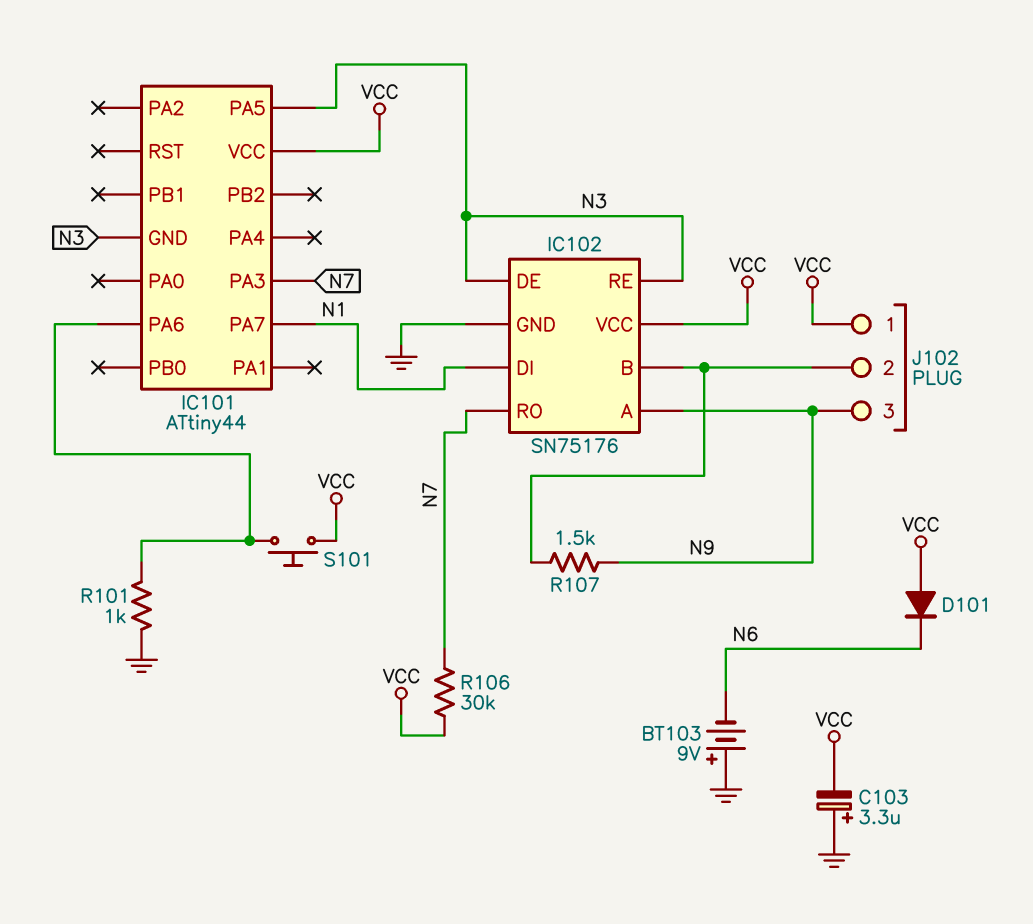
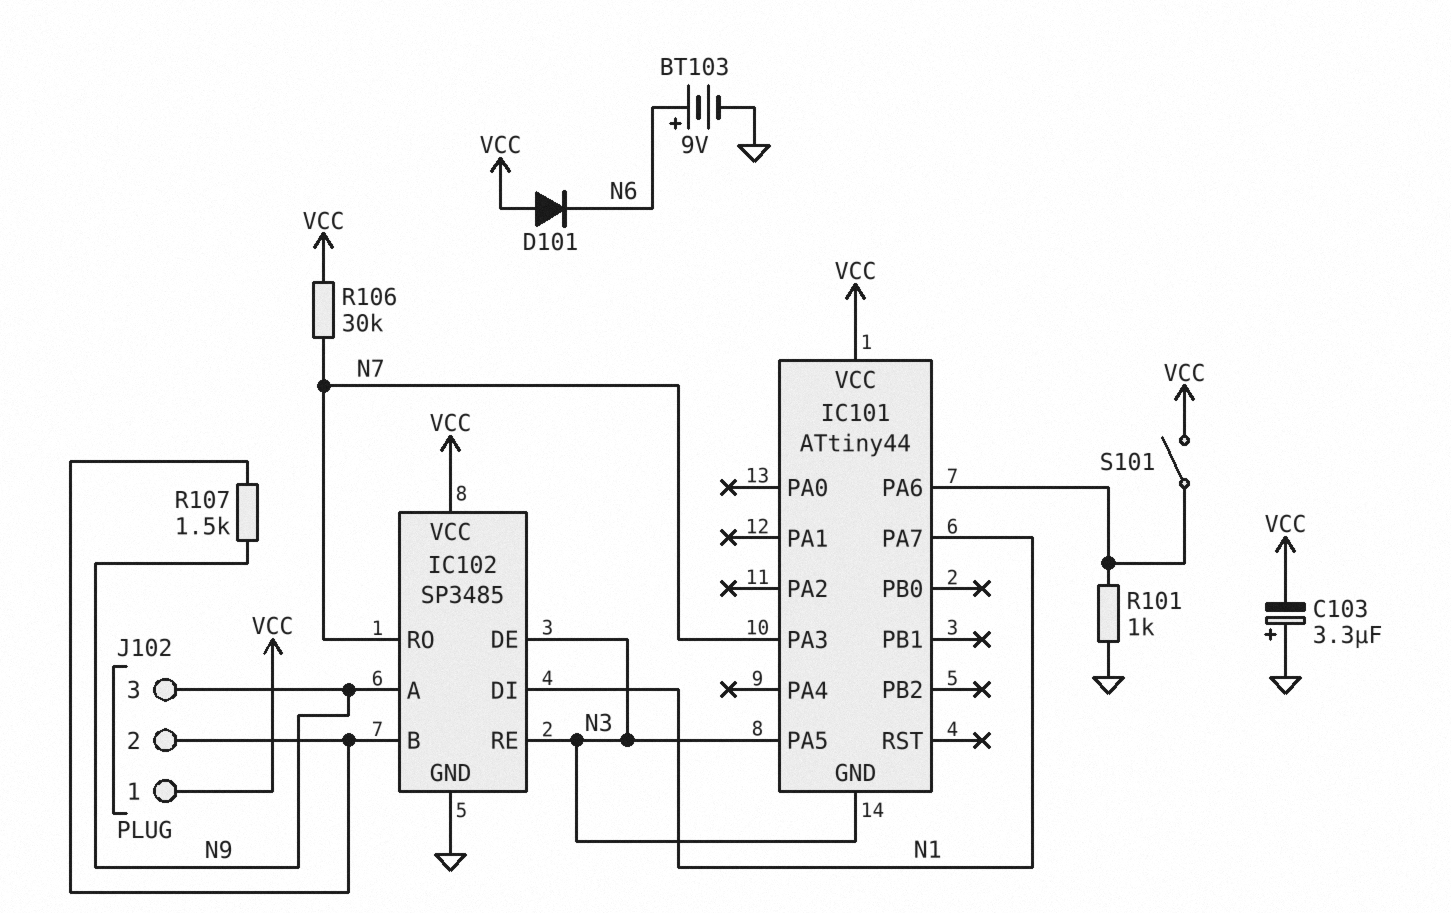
BT103: 9V (plus GND, minus N6) -> 9V (plus N6, minus GND)
IC102: SN75176 -> SP3485
S101: button (IC101/PA6, VCC) -> switch (IC101/PA6, VCC)

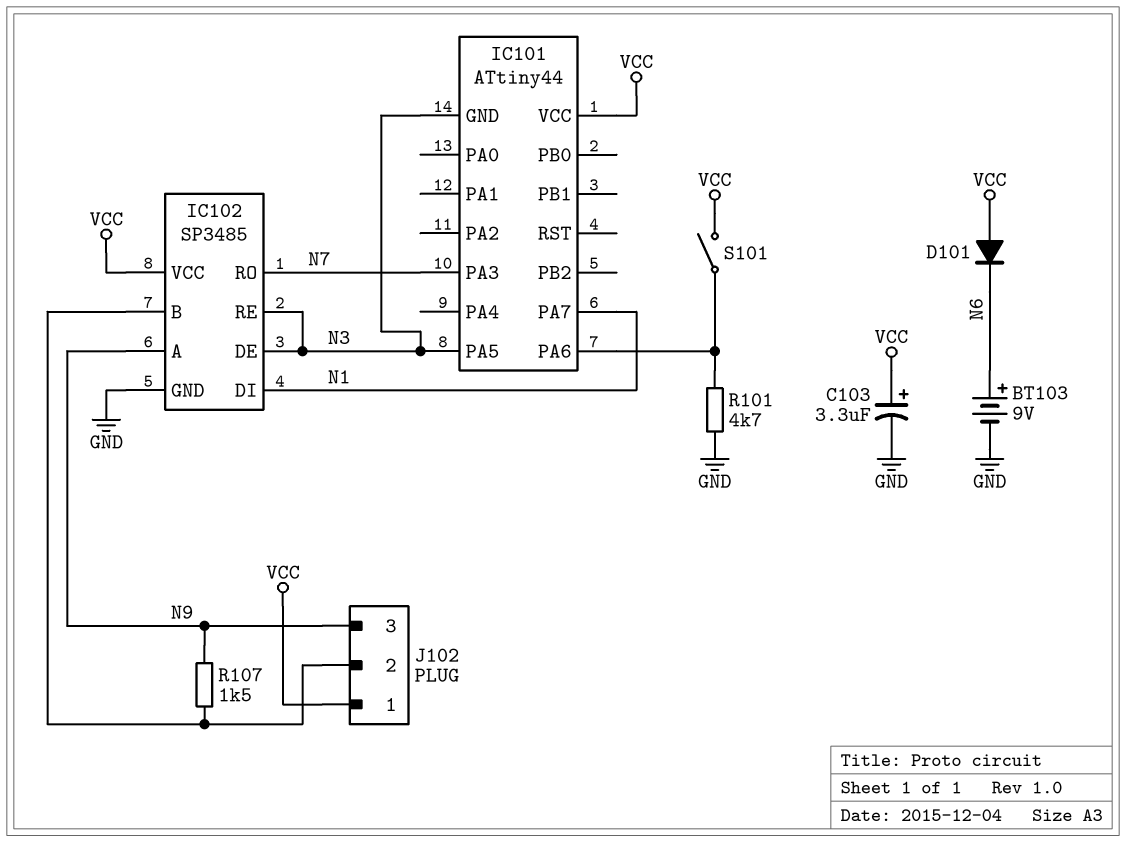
C103: 3.3uF (plus GND, minus VCC) -> 3.3uF (plus VCC, minus GND)
R101: 1k (GND, IC101/PA6) -> 4.7k (GND, IC101/PA6)
R106: 30k (N7, VCC) -> none

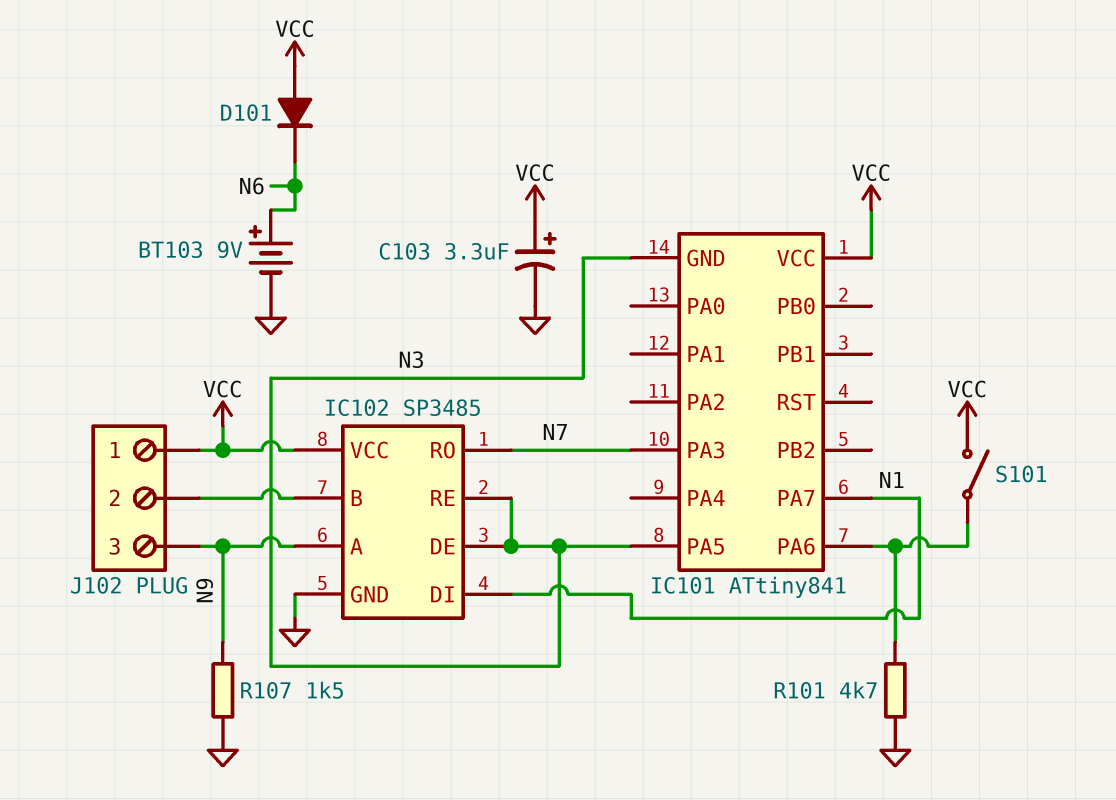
IC101: ATtiny44 -> ATtiny841
R107: 1.5k (IC102/B, N9) -> 1.5k (GND, N9)

